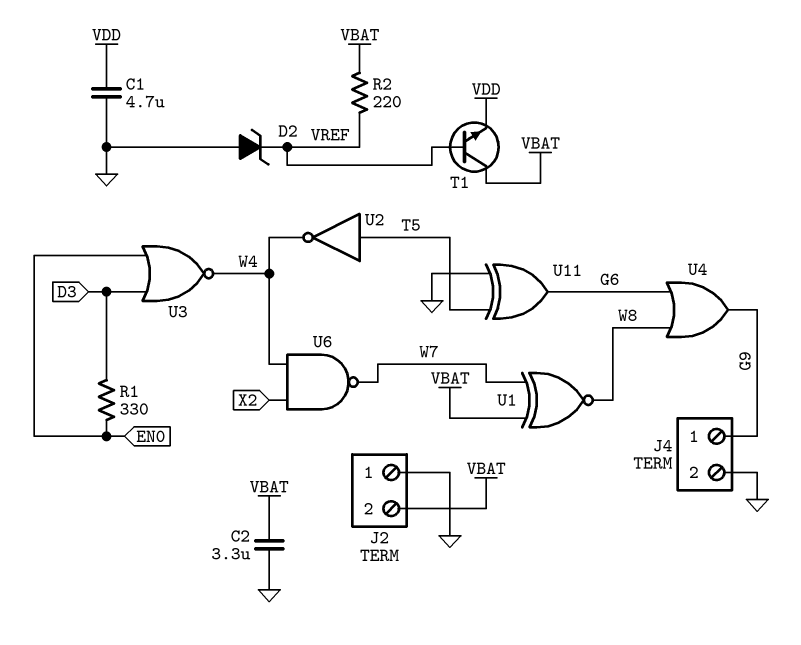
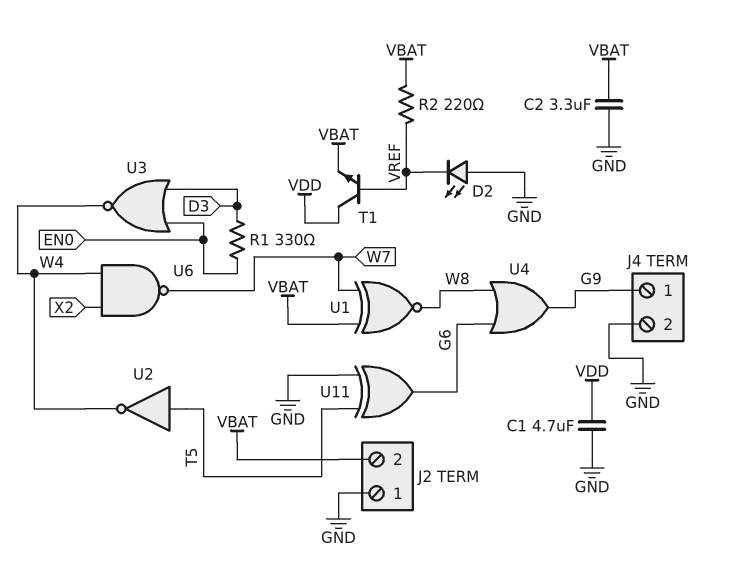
D2: zener (A GND, K VREF) -> LED (A GND, K VREF)
T1: NPN (B VREF, C VBAT, E VDD) -> NPN (B VREF, C VDD, E VBAT)

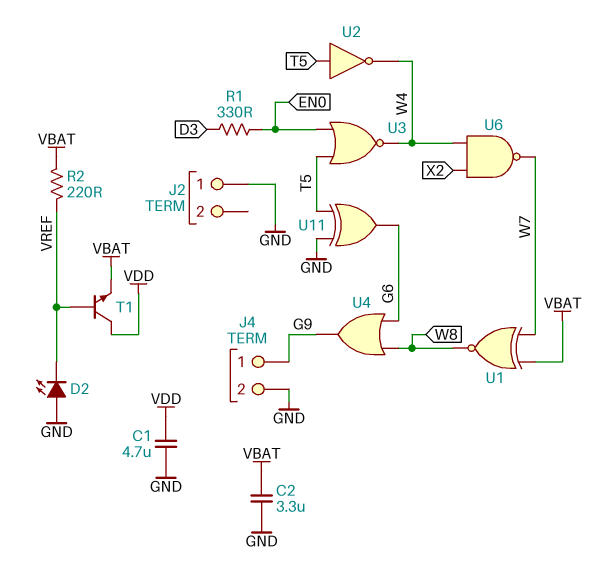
J2 pin 2: VBAT -> none
U3: NOR (in D3, in EN0, out W4) -> NOR (in EN0, in T5, out W4)

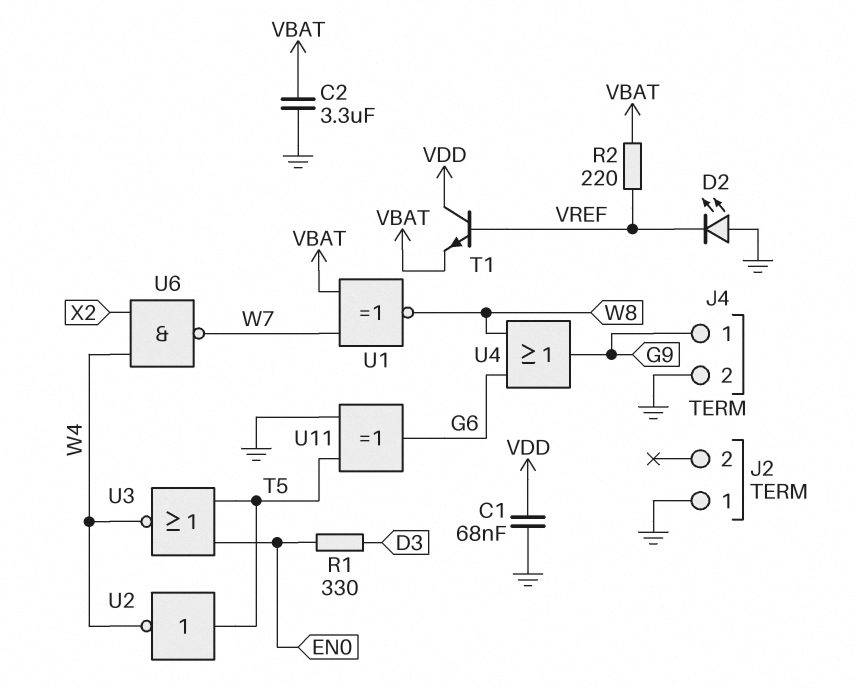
C1: 4.7uF (GND, VDD) -> 68nF (GND, VDD)

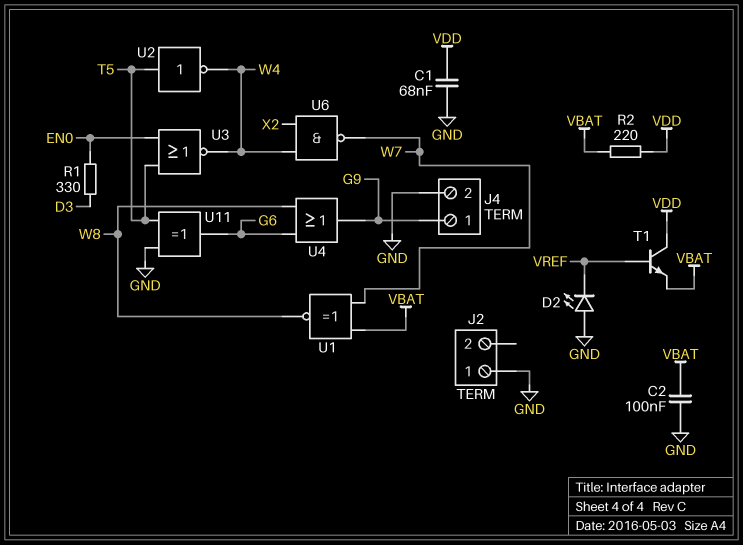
C2: 3.3uF (GND, VBAT) -> 100nF (GND, VBAT)
R2: 220 (VBAT, VREF) -> 220 (VBAT, VDD)

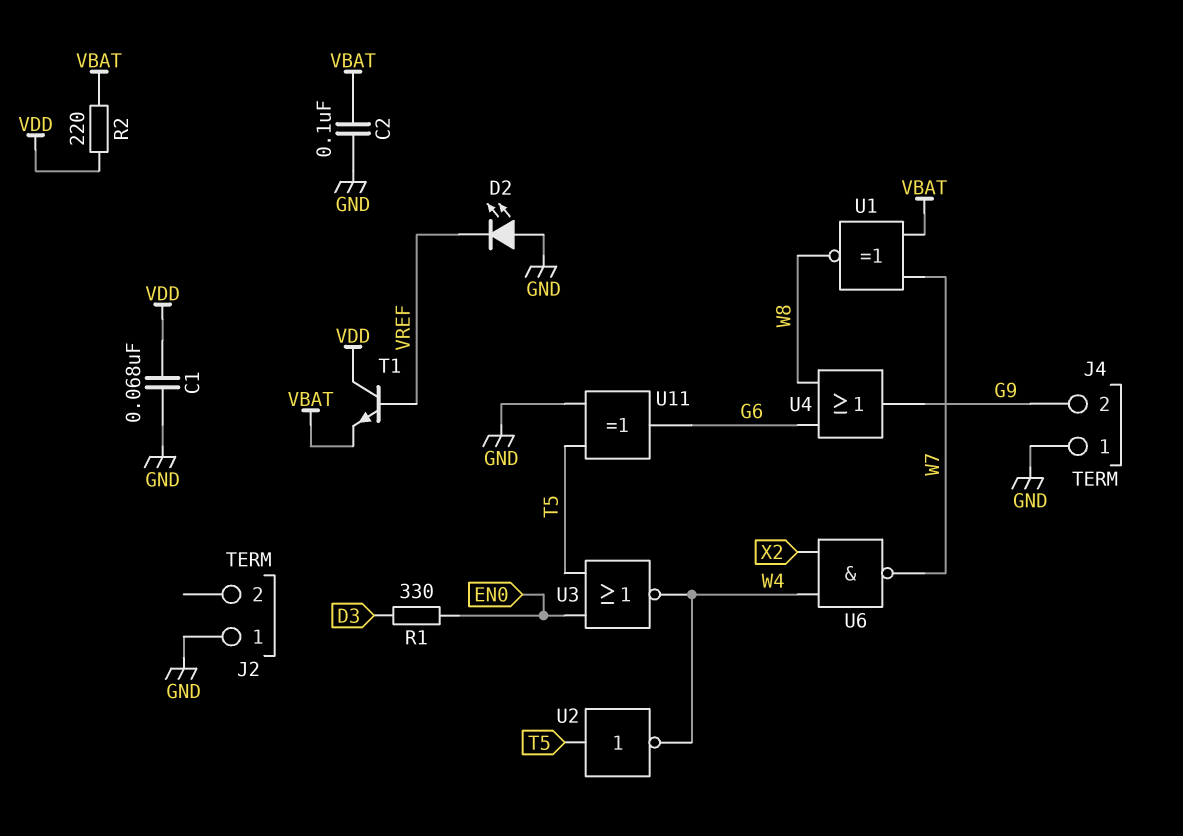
J4 pin 1: G9 -> GND
J4 pin 2: GND -> G9

